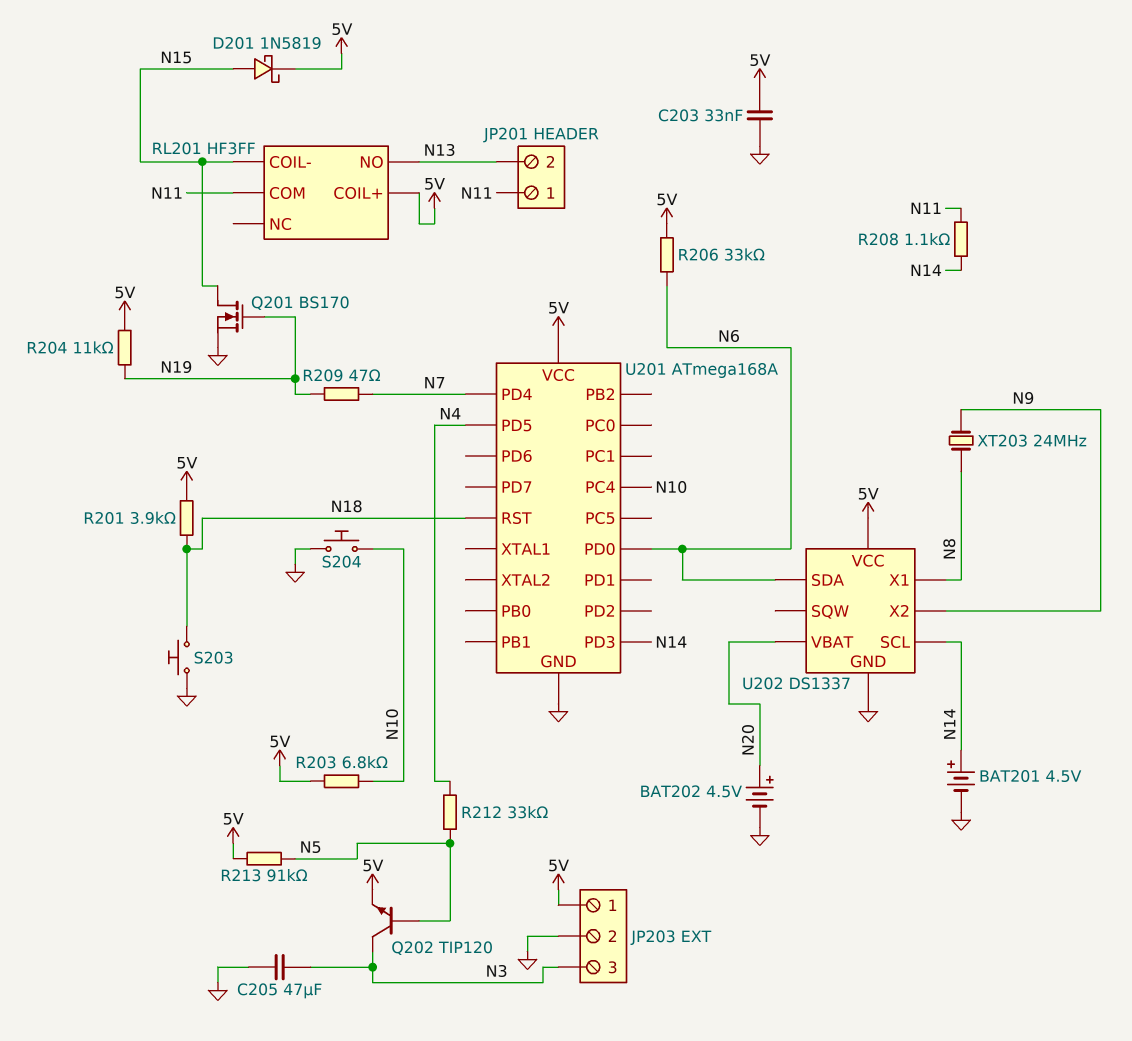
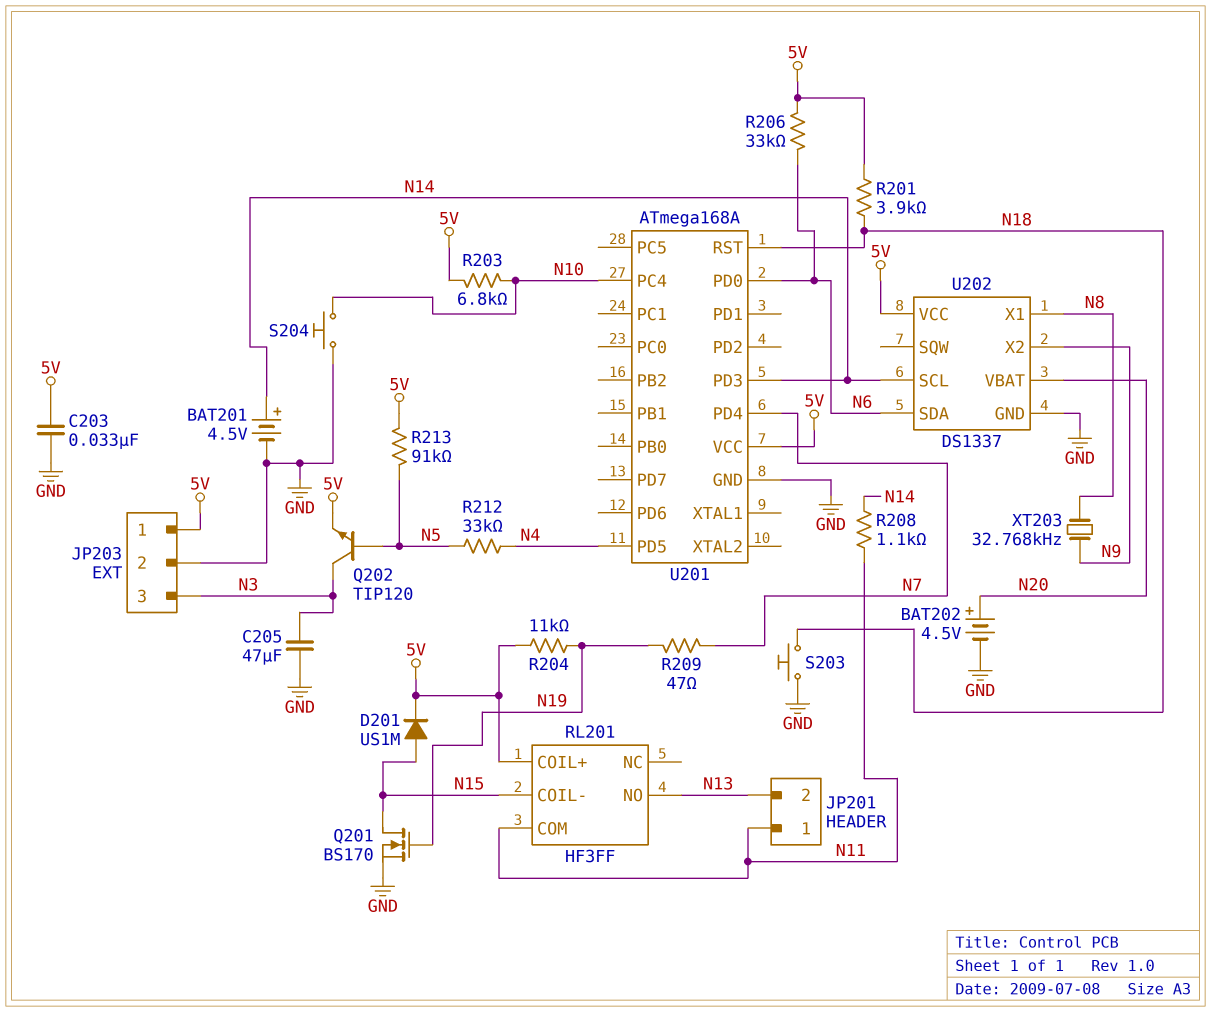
D201: schottky 1N5819 (A N15, K 5V) -> diode US1M (A N15, K 5V)
XT203: 24MHz (N8, N9) -> 32.768kHz (N8, N9)

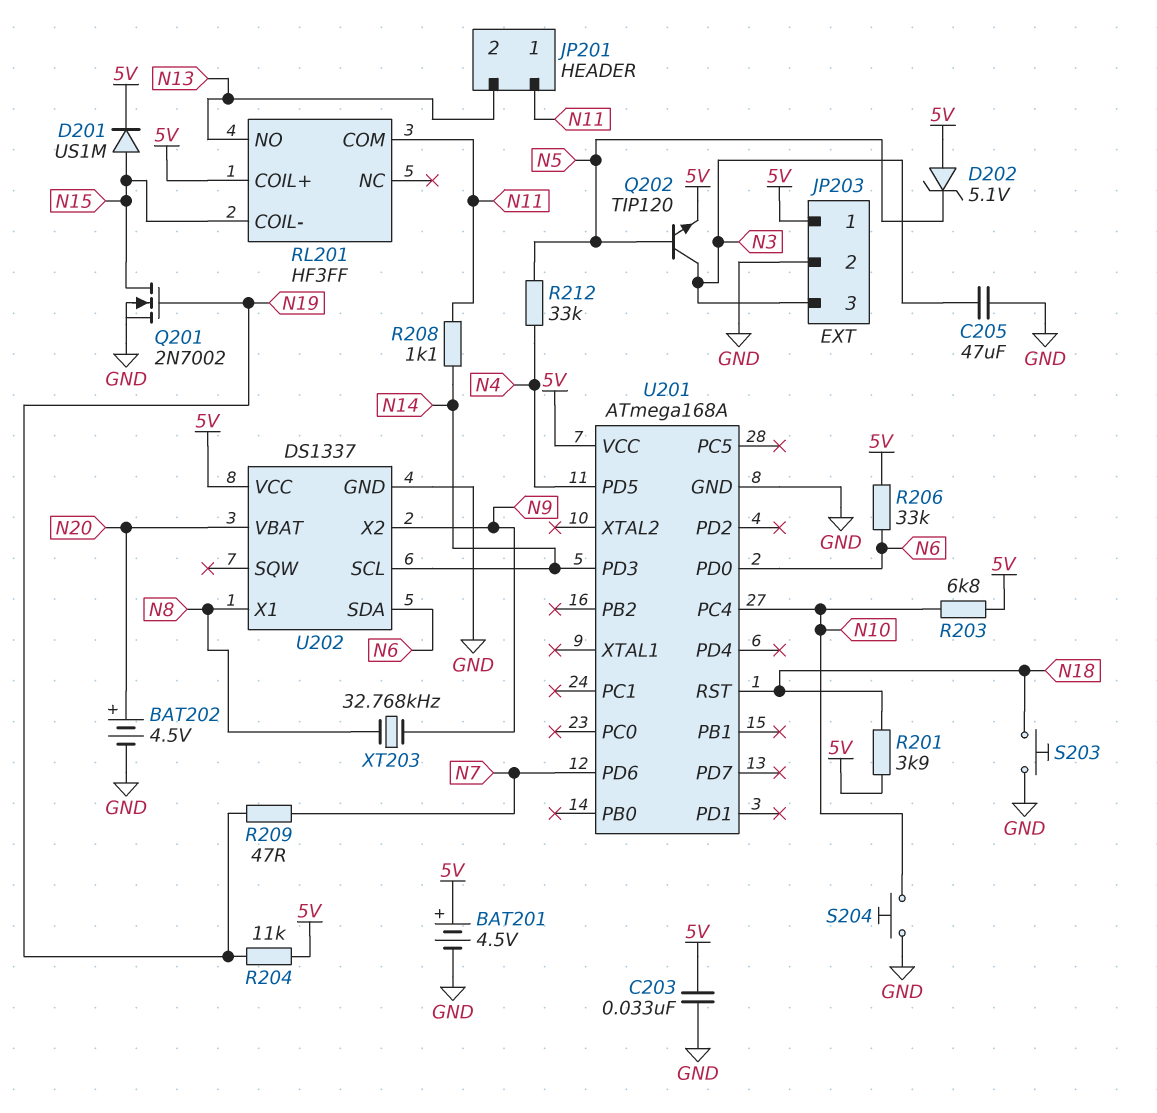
BAT201: 4.5V (plus N14, minus GND) -> 4.5V (plus 5V, minus GND)
D202: none -> zener 5.1V (A 5V, K N5)
Q201: NMOS BS170 (G N19, D N15, S GND) -> NMOS 2N7002 (G N19, D N15, S GND)
R213: 91k (5V, N5) -> none
U201 pin PD4: N7 -> none
U201 pin PD6: none -> N7

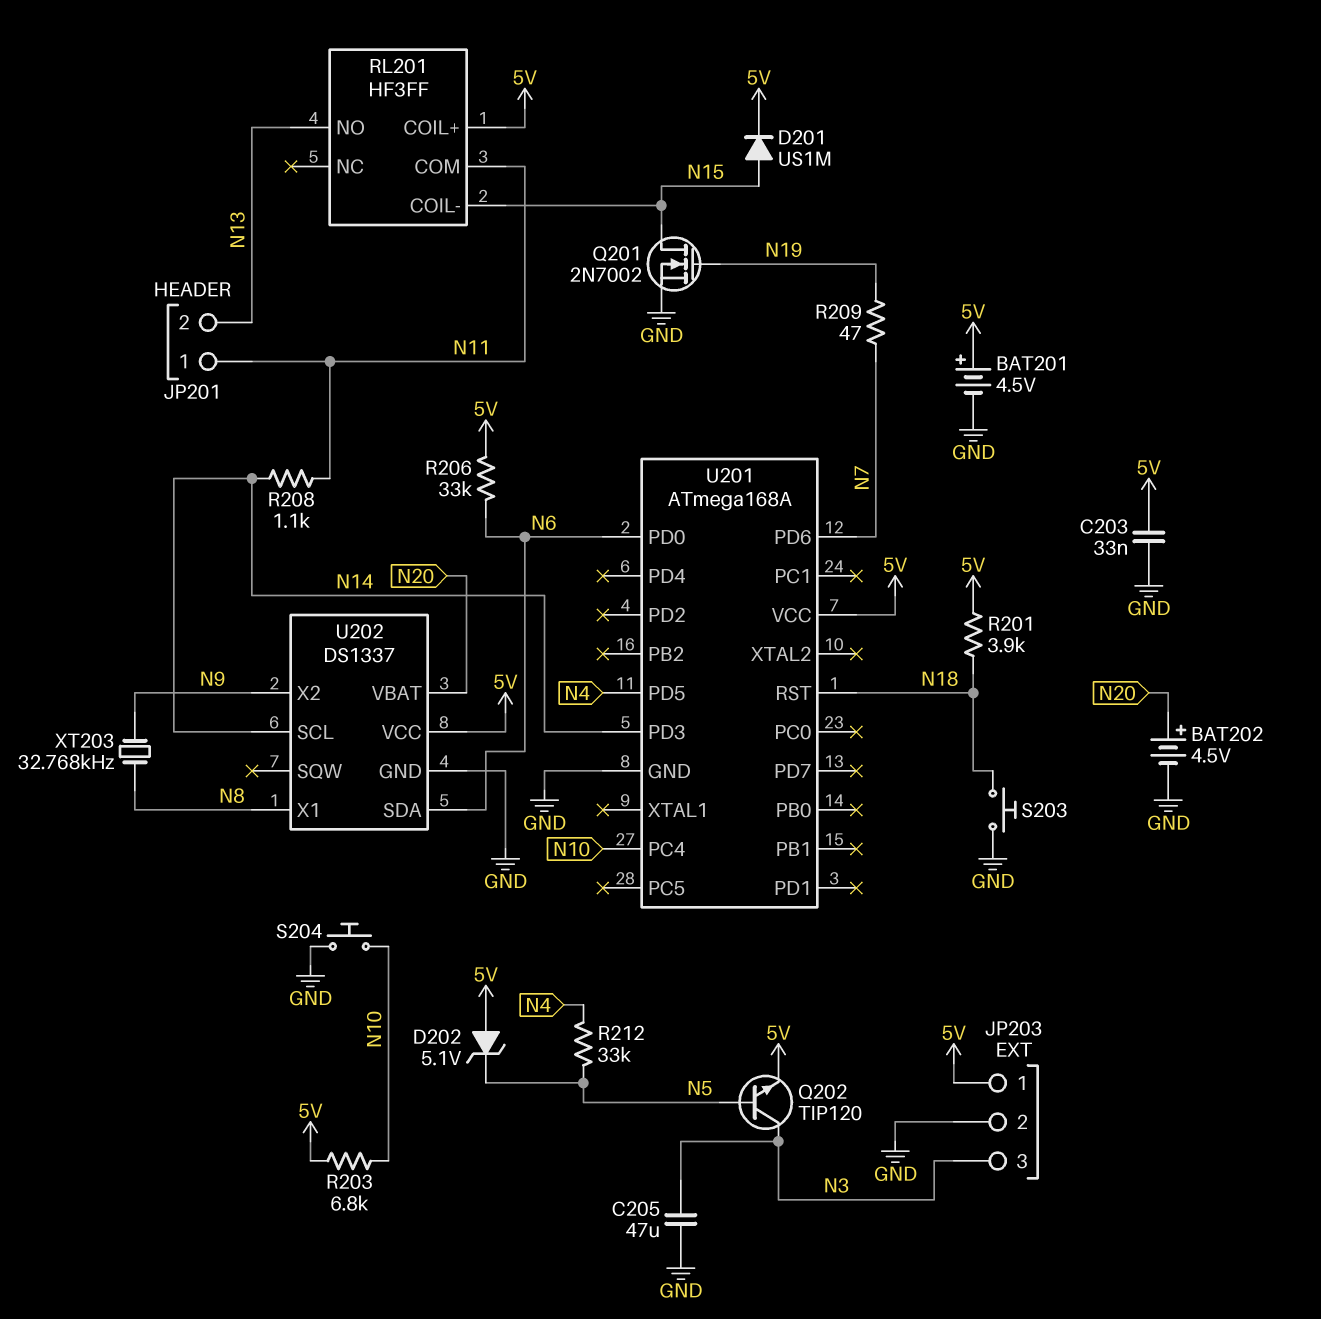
R204: 11k (5V, N19) -> none

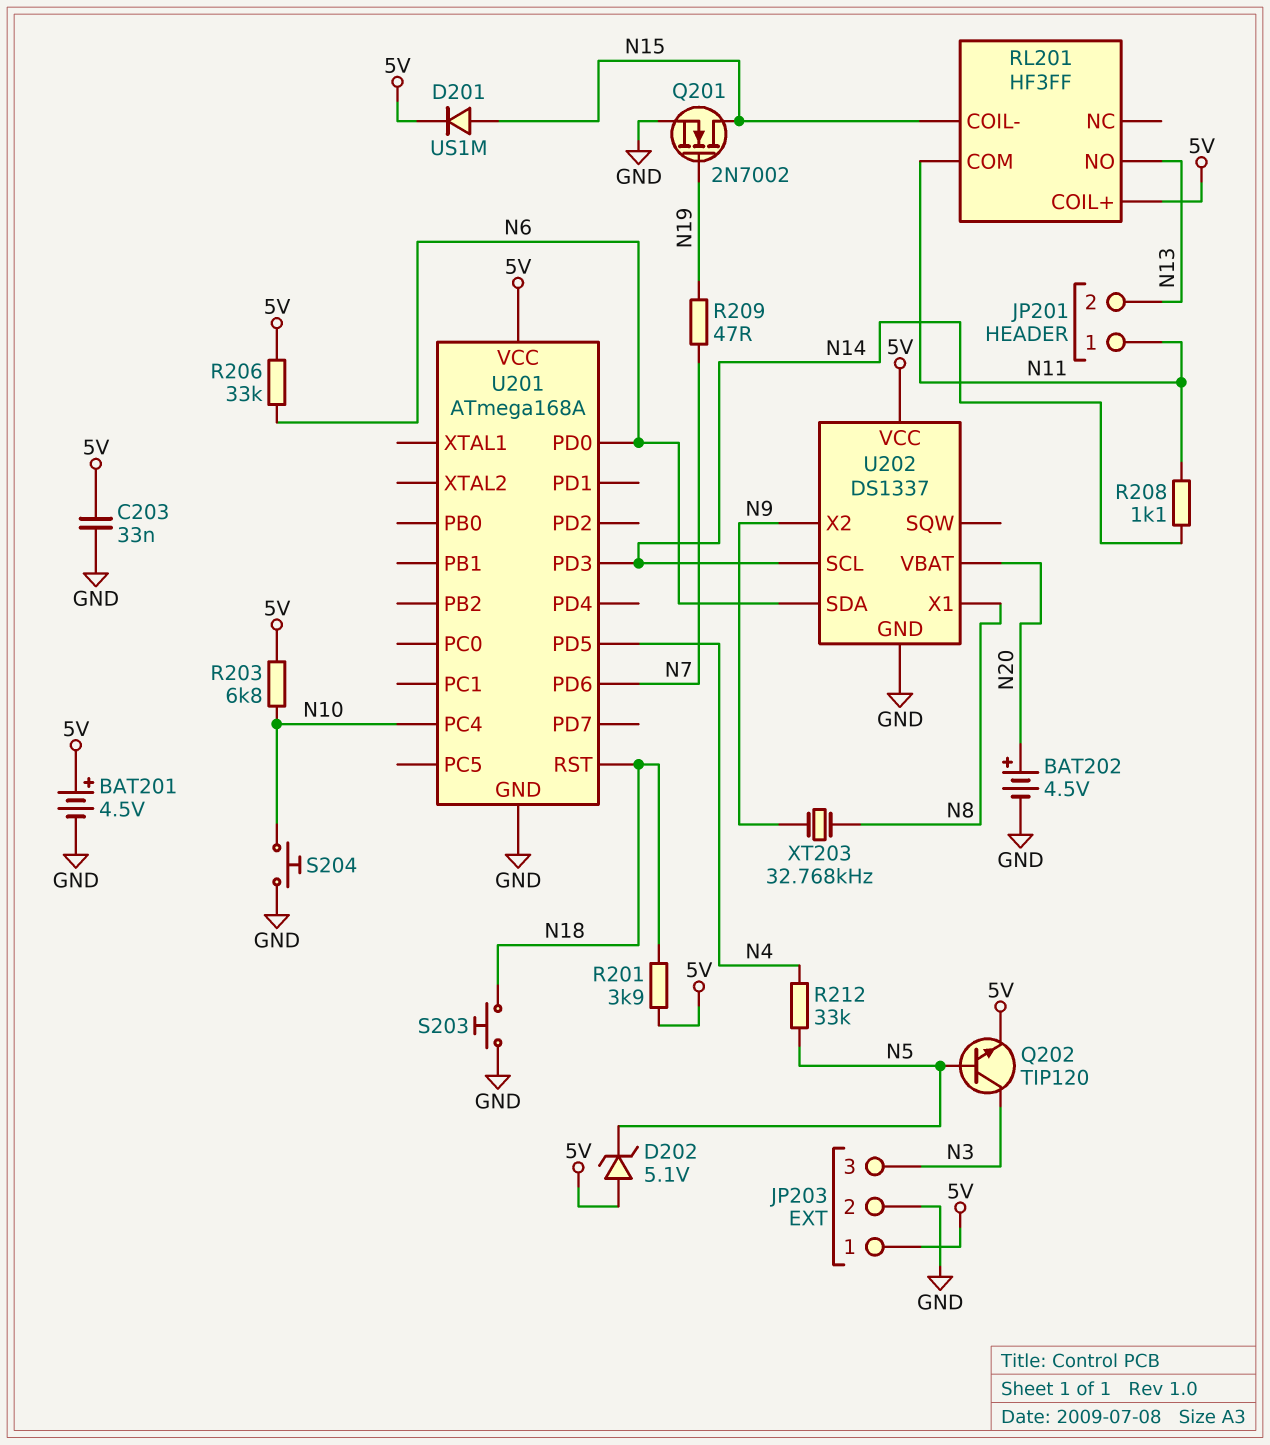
C205: 47uF (GND, N3) -> none

